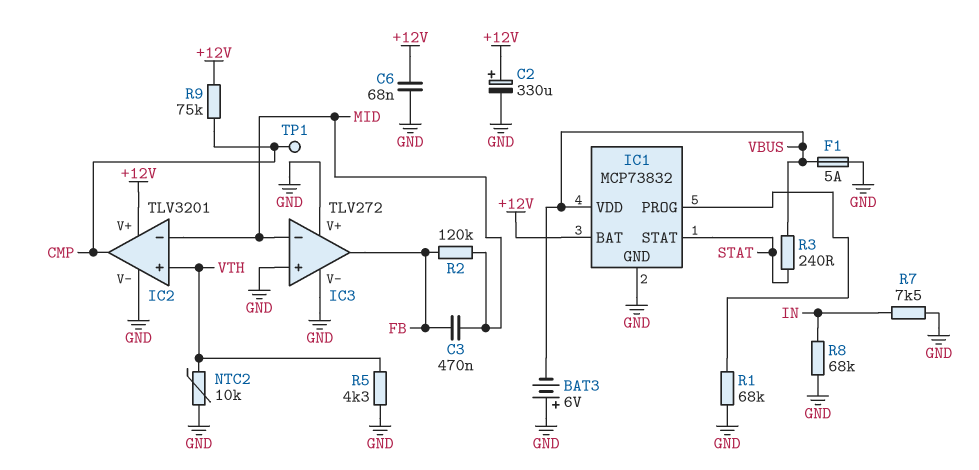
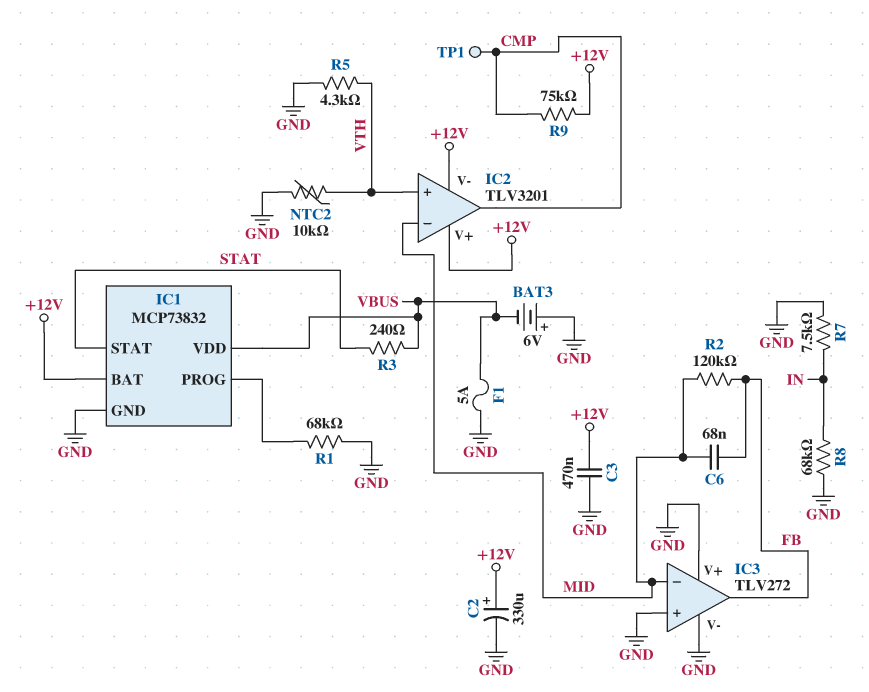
C3: 470nF (FB, MID) -> 470nF (+12V, GND)
C6: 68nF (+12V, GND) -> 68nF (FB, MID)
IC2 pin V-: GND -> +12V

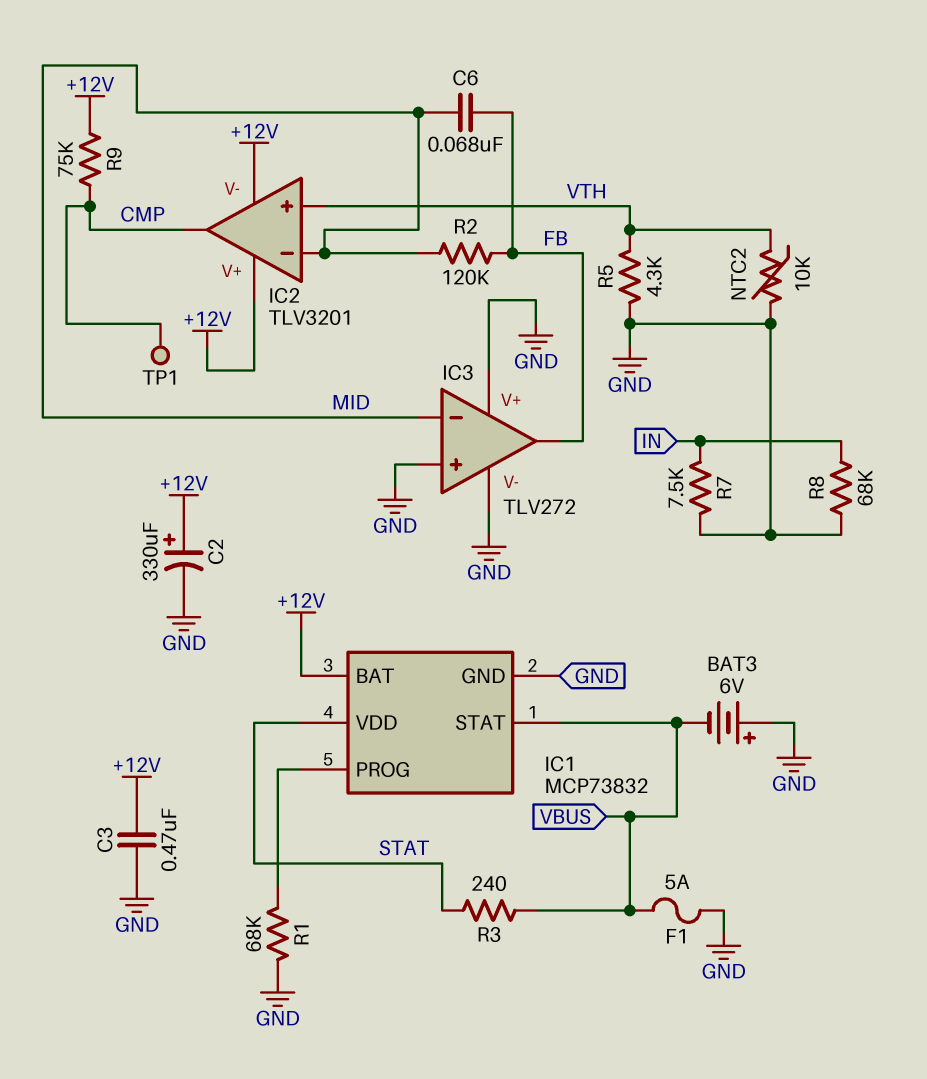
IC1 pin STAT: STAT -> VBUS
IC1 pin VDD: VBUS -> STAT

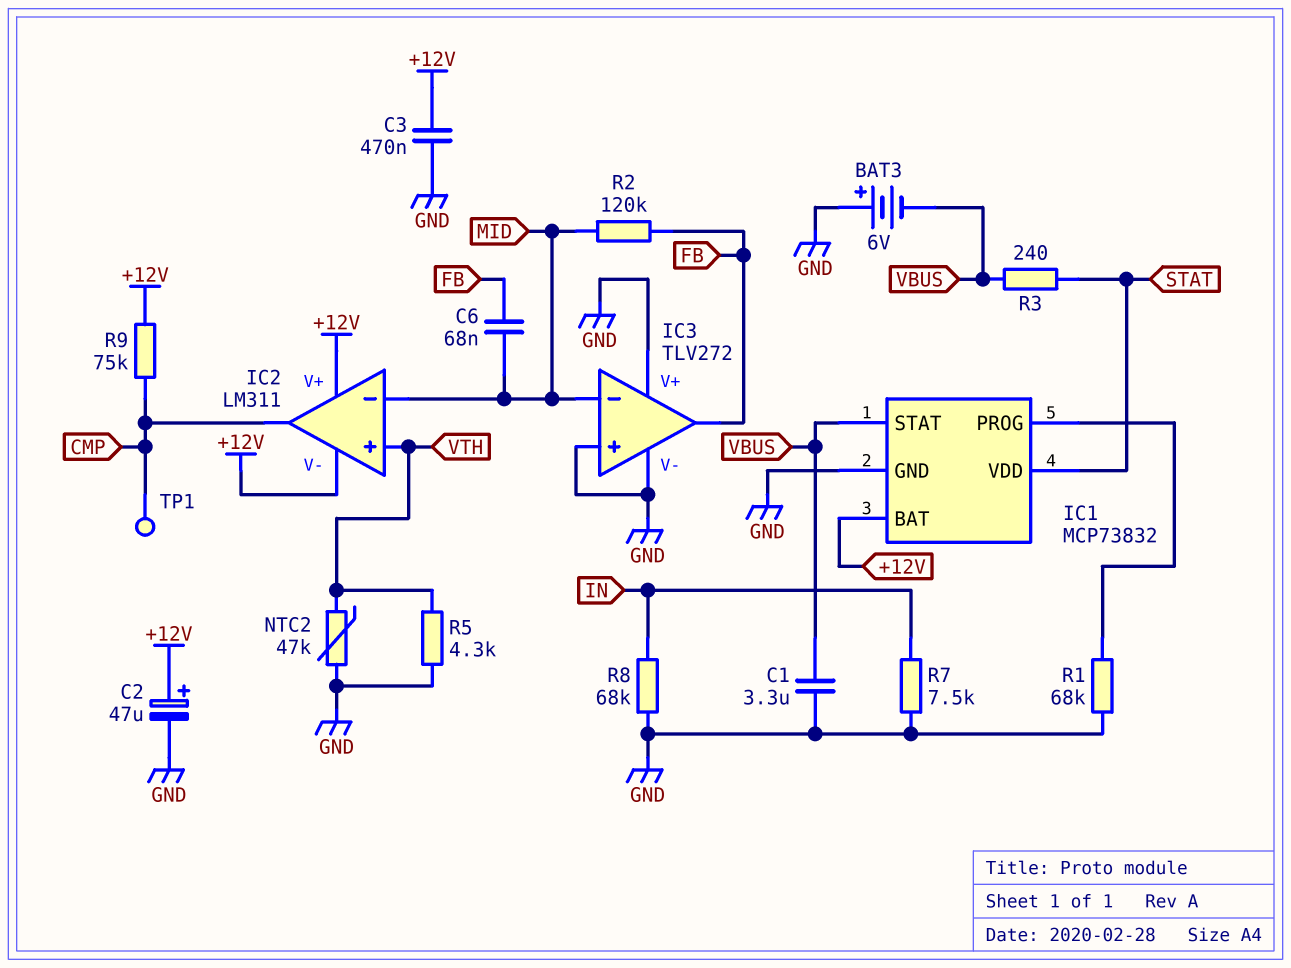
C1: none -> 3.3uF (GND, VBUS)
C2: 330uF (plus +12V, minus GND) -> 47uF (plus +12V, minus GND)
F1: 5A (GND, VBUS) -> none
IC2: TLV3201 -> LM311
NTC2: 10k (GND, VTH) -> 47k (GND, VTH)

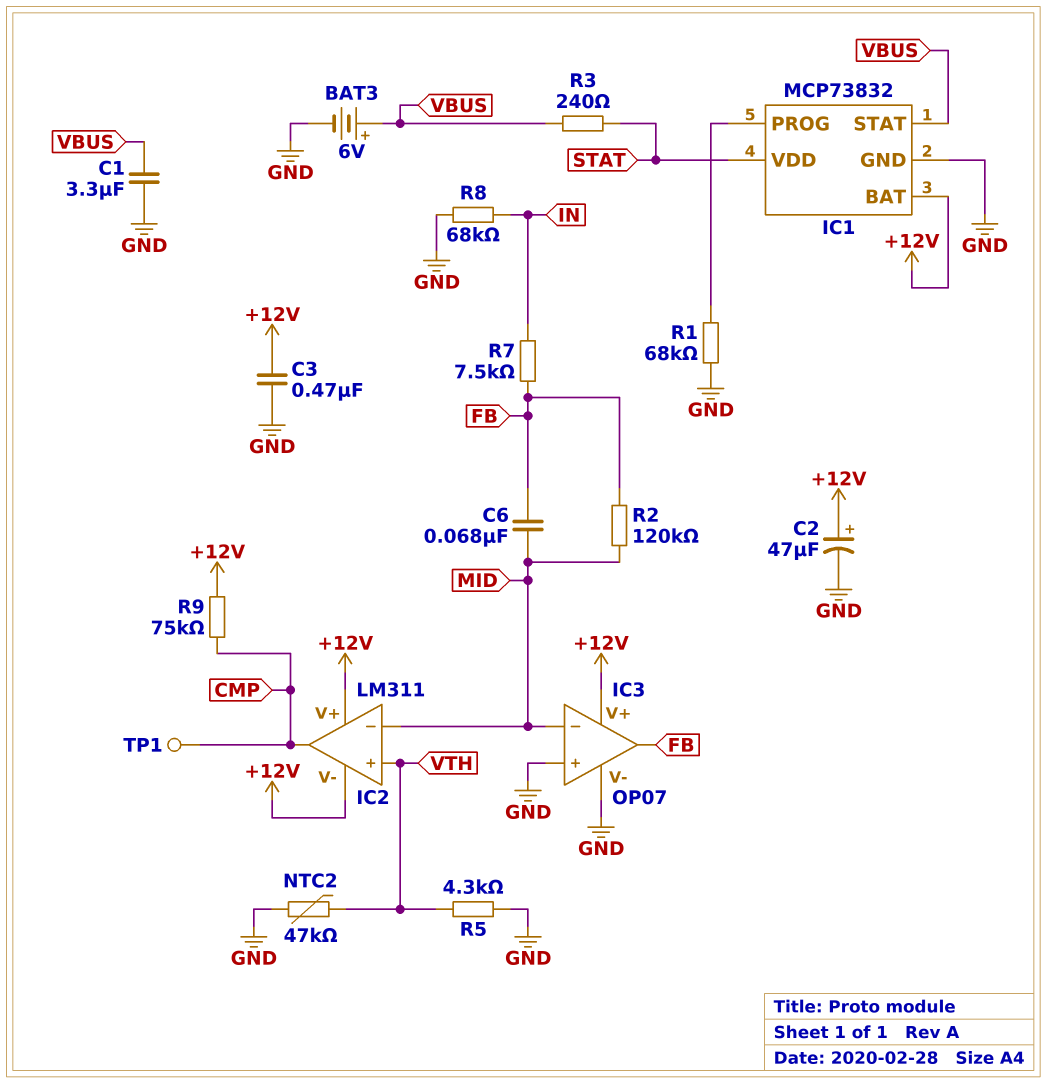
BAT3: 6V (plus GND, minus VBUS) -> 6V (plus VBUS, minus GND)
IC3: TLV272 -> OP07
IC3 pin V+: GND -> +12V
R7: 7.5k (GND, IN) -> 7.5k (FB, IN)

